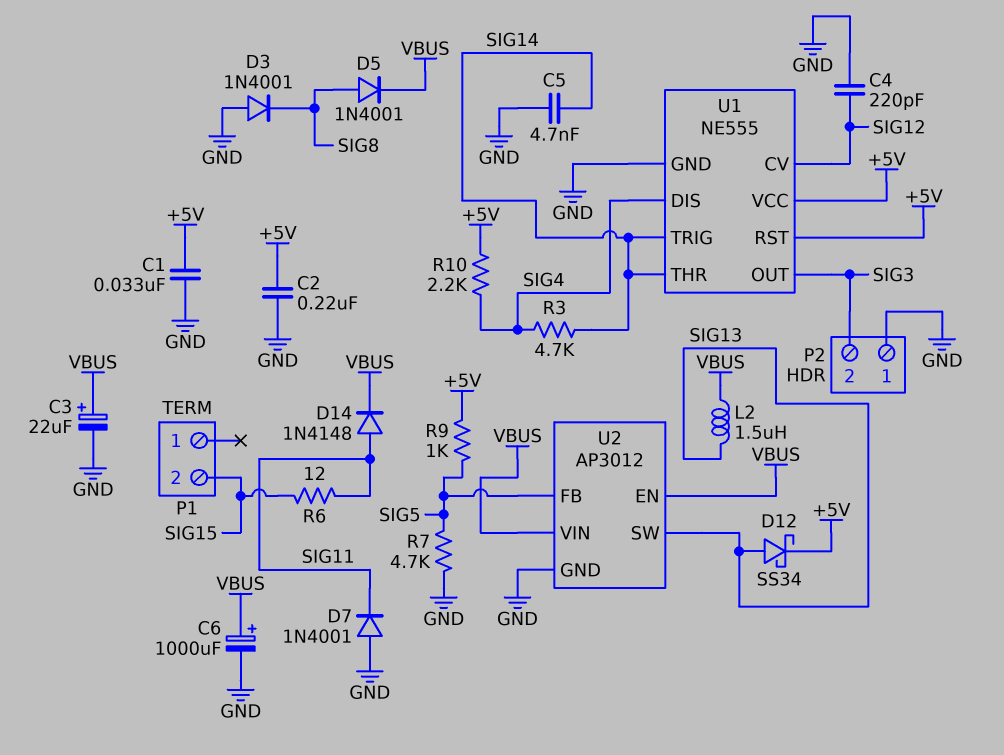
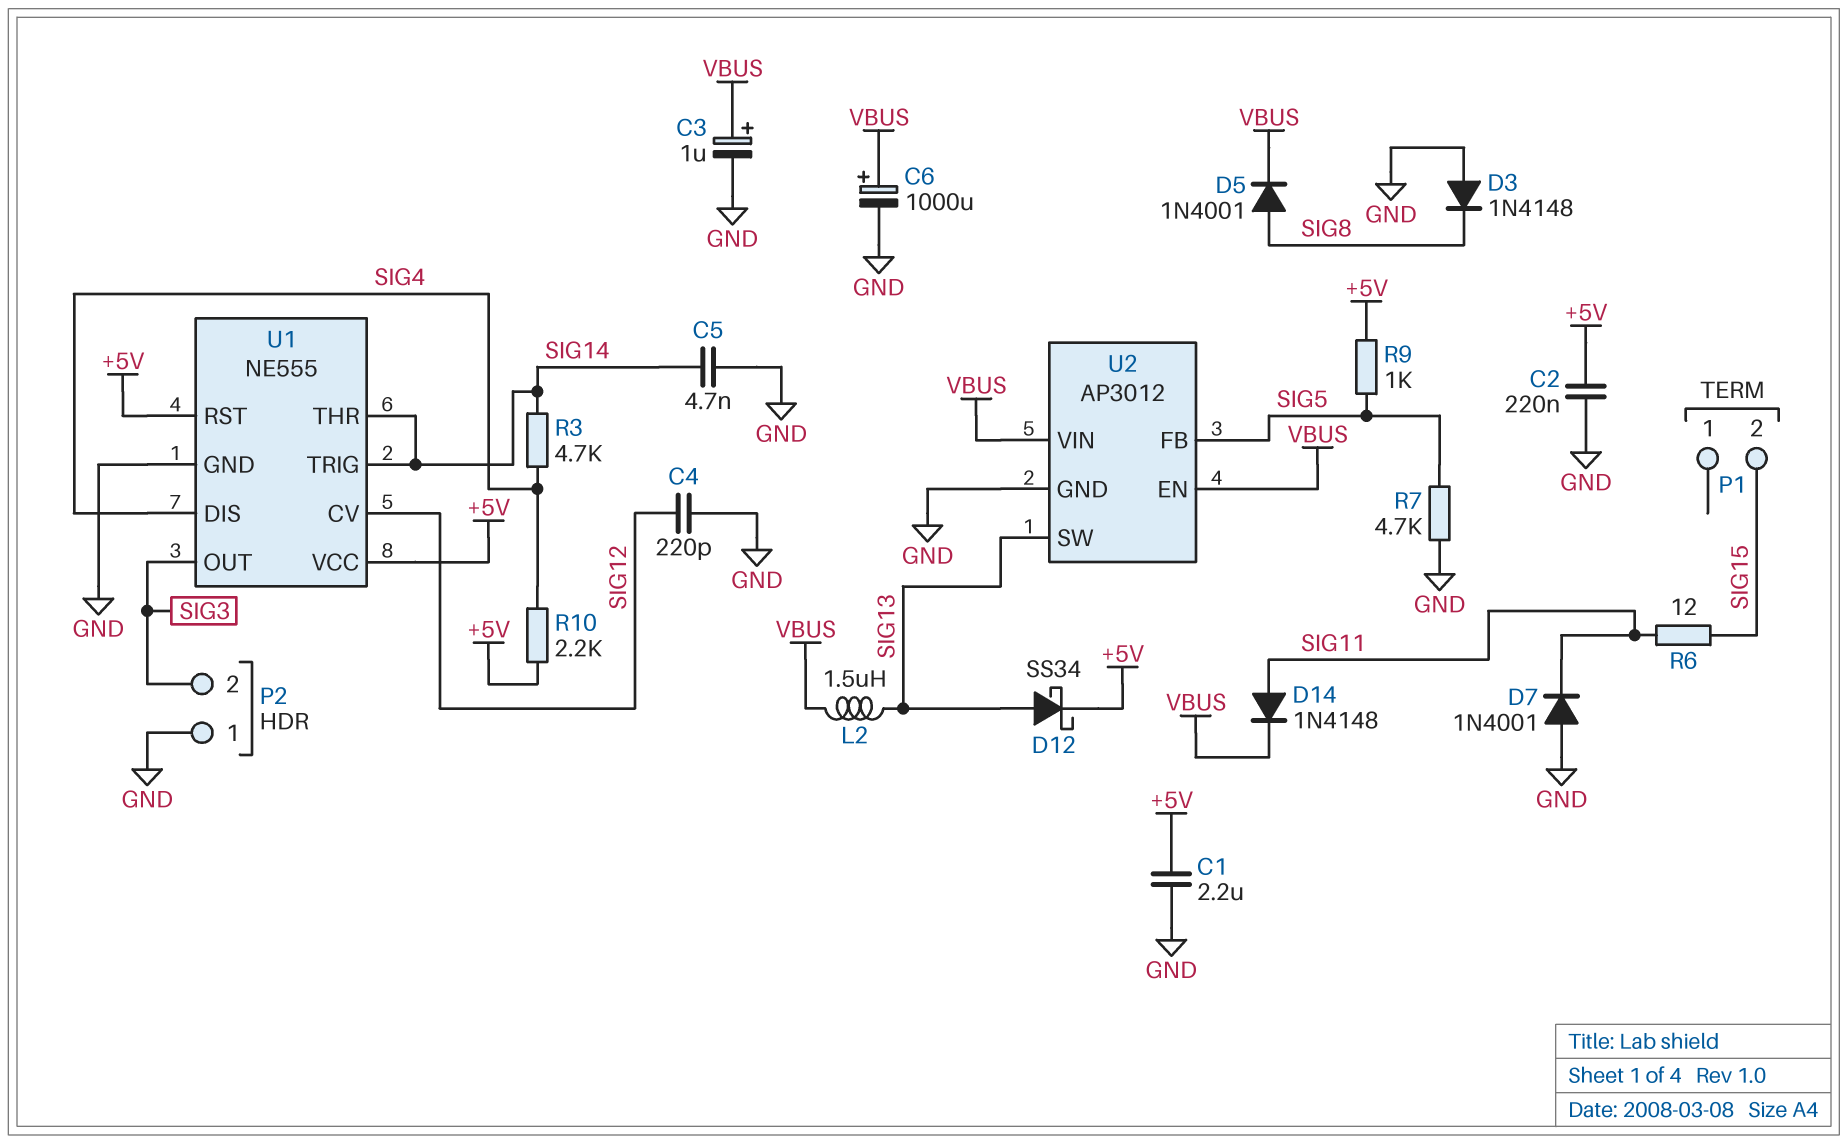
C1: 33nF (+5V, GND) -> 2.2uF (+5V, GND)
C3: 22uF (plus VBUS, minus GND) -> 1uF (plus VBUS, minus GND)
D3: diode 1N4001 (A GND, K SIG8) -> diode 1N4148 (A GND, K SIG8)

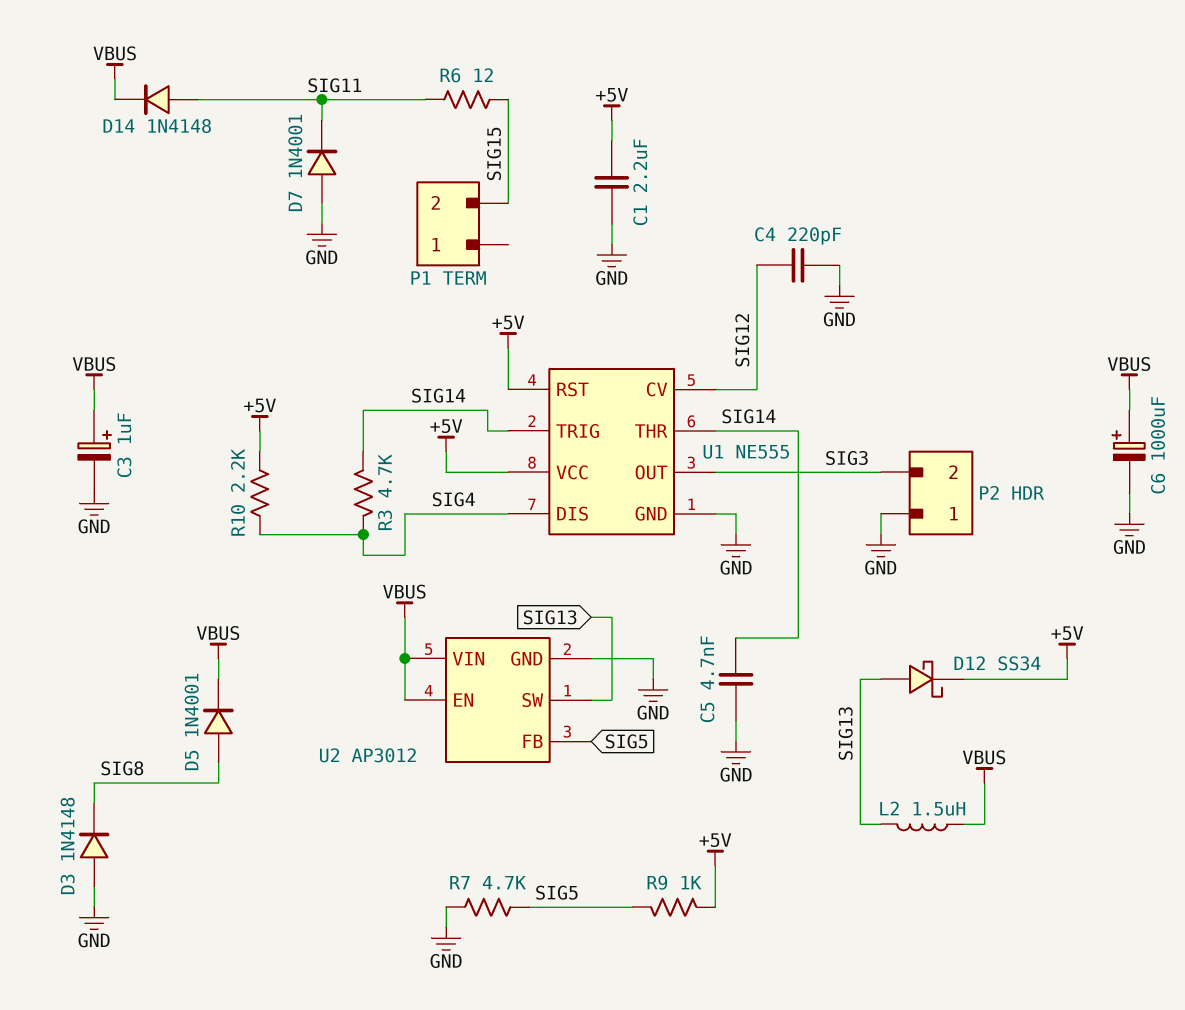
C2: 220nF (+5V, GND) -> none

